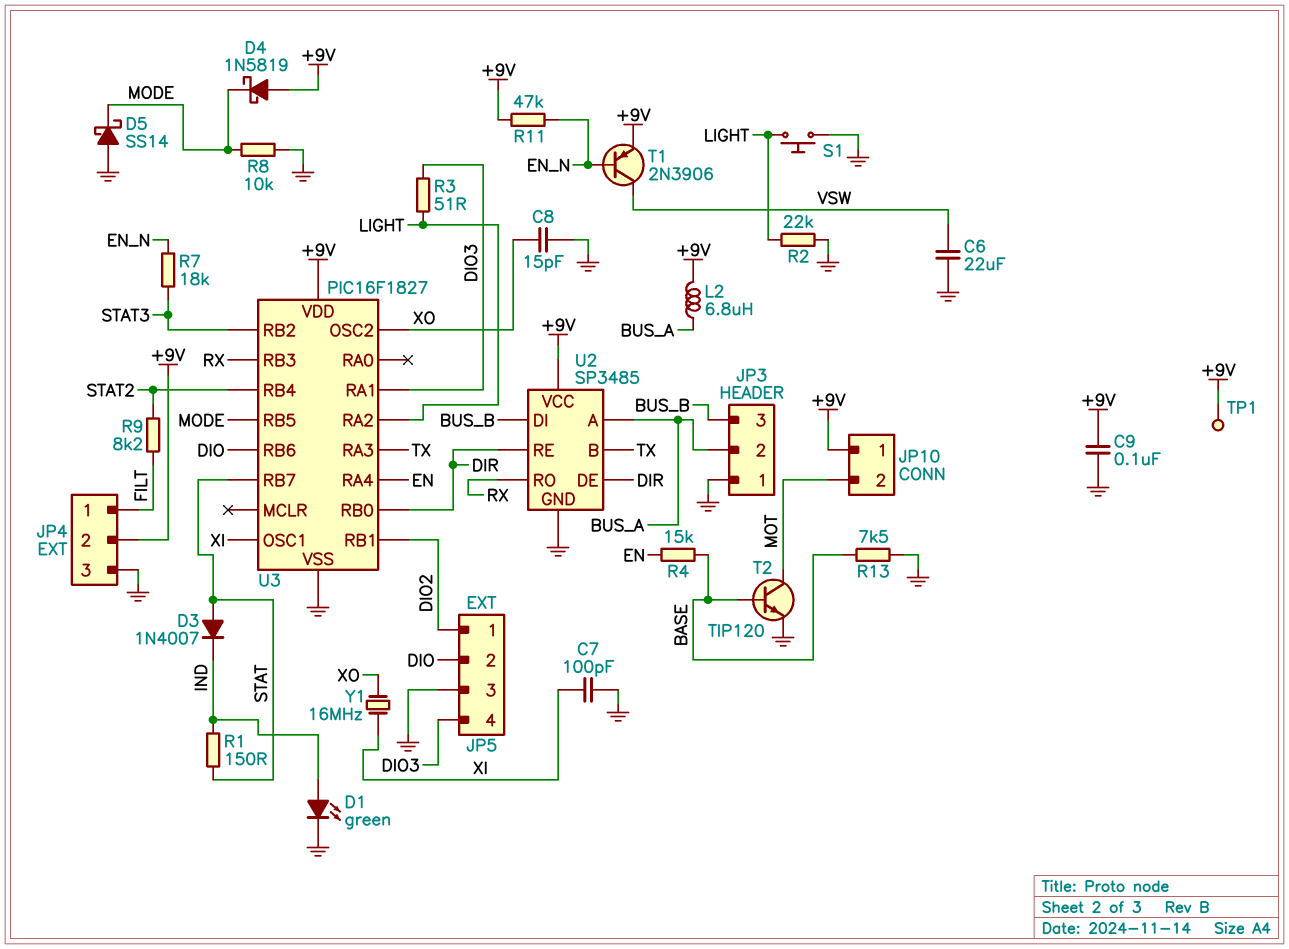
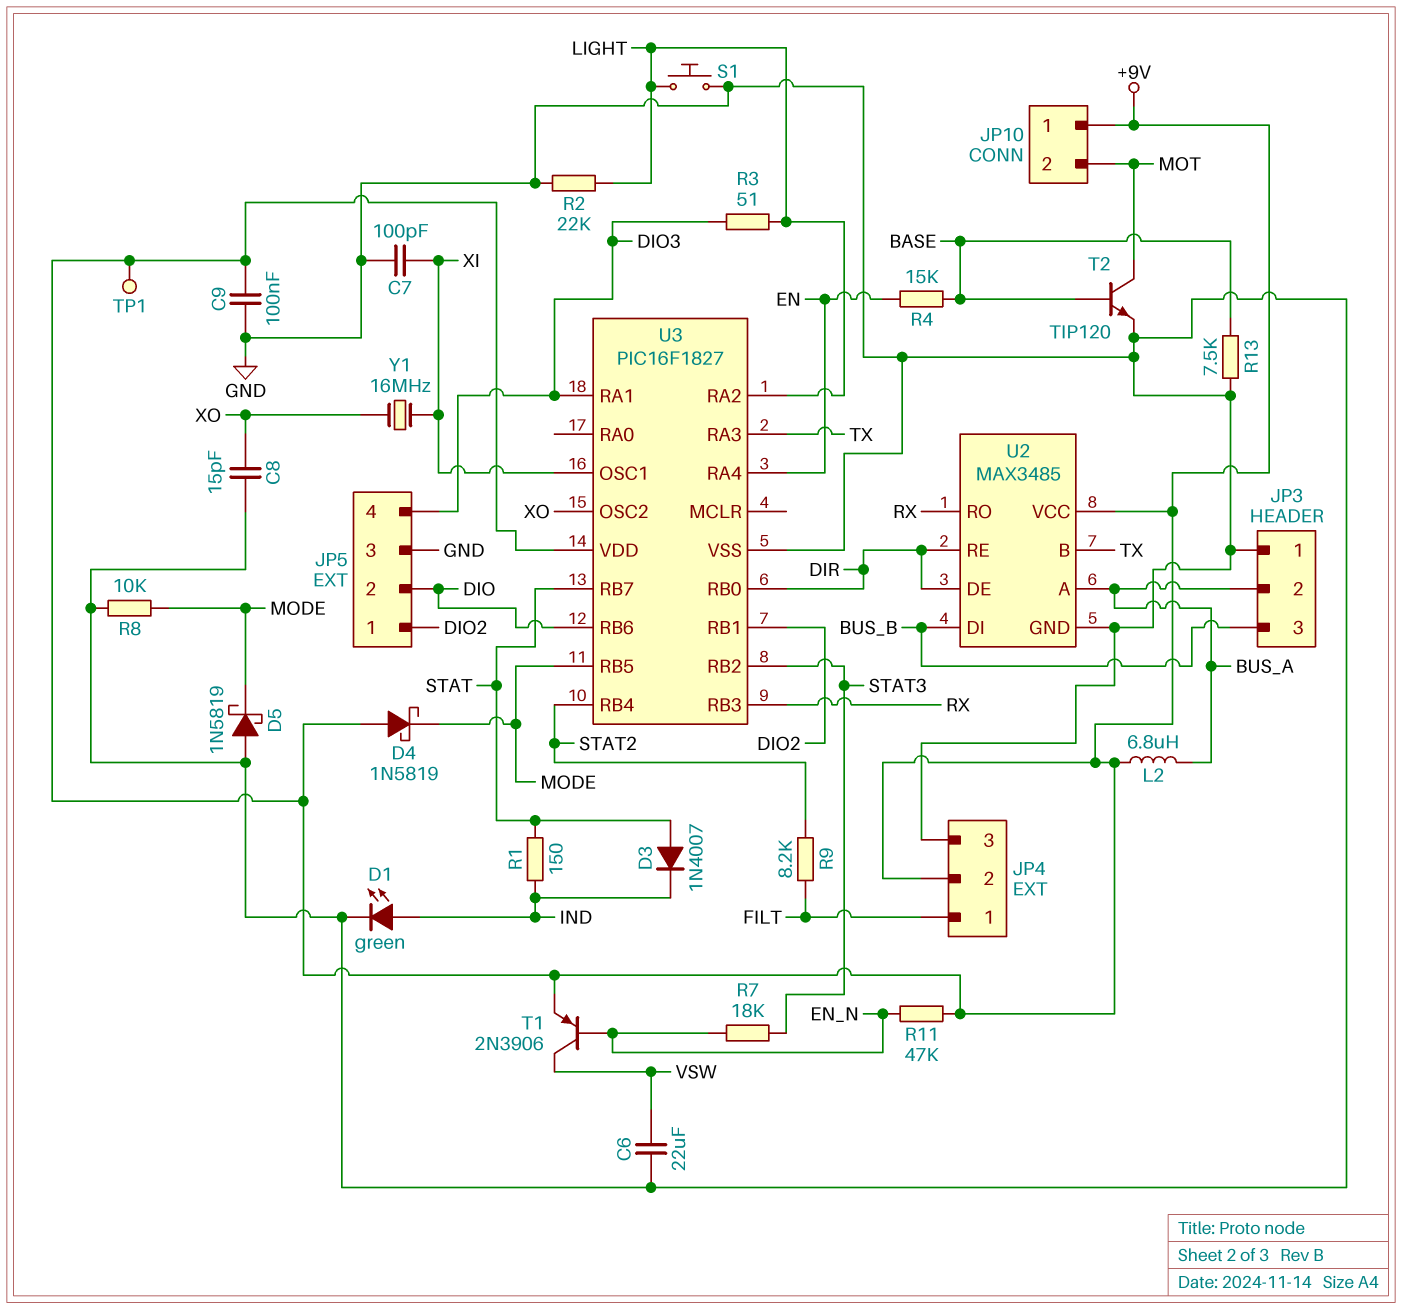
D5: schottky SS14 (A GND, K MODE) -> schottky 1N5819 (A GND, K MODE)
U2: SP3485 -> MAX3485

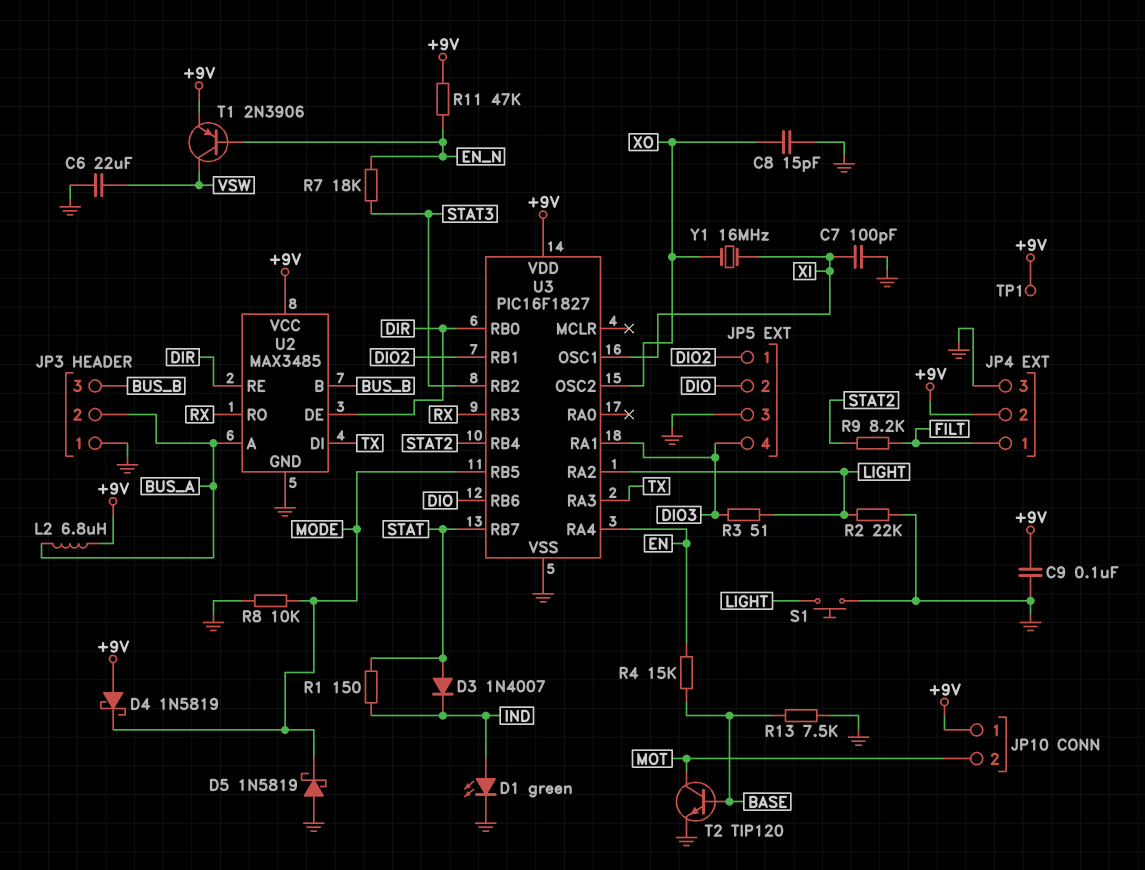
U2 pin B: TX -> BUS_B
U2 pin DI: BUS_B -> TX

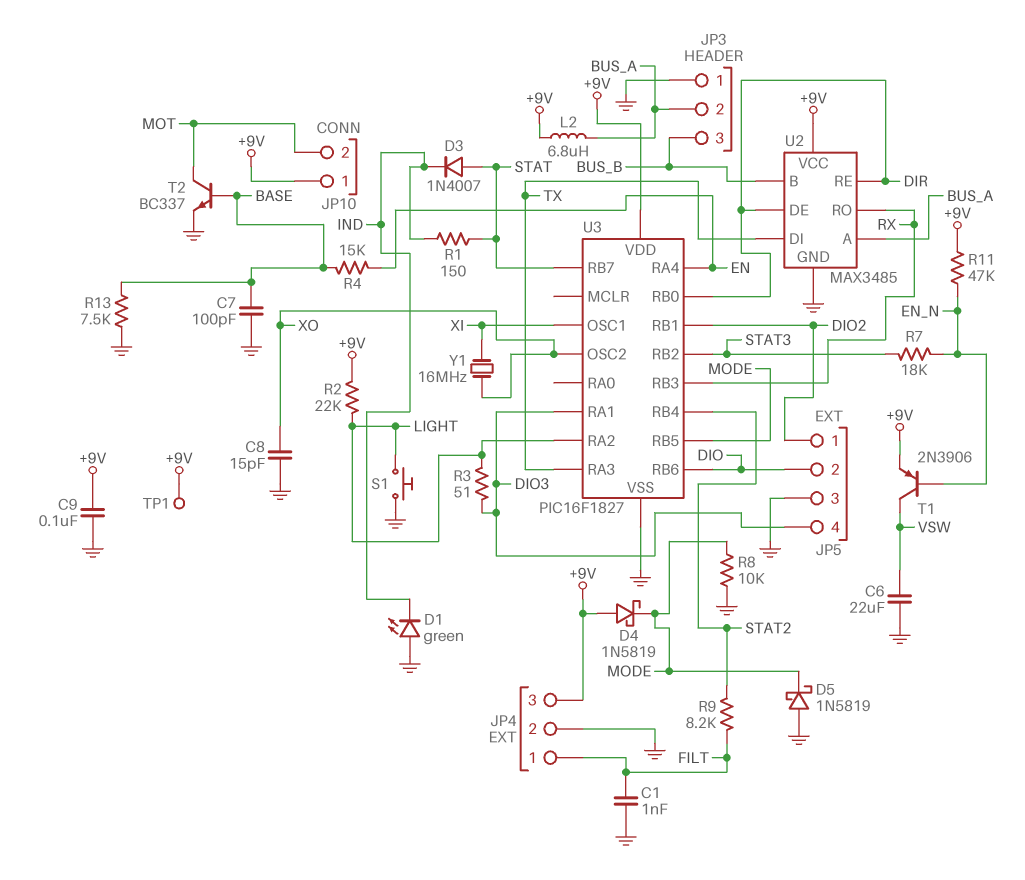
C1: none -> 1nF (FILT, GND)
C7: 100pF (GND, XI) -> 100pF (BASE, GND)
D1: LED green (A IND, K GND) -> LED green (A GND, K IND)
JP4 pin 2: +9V -> GND
JP4 pin 3: GND -> +9V
R2: 22k (GND, LIGHT) -> 22k (+9V, LIGHT)
T2: NPN TIP120 (B BASE, C MOT, E GND) -> NPN BC337 (B BASE, C MOT, E GND)

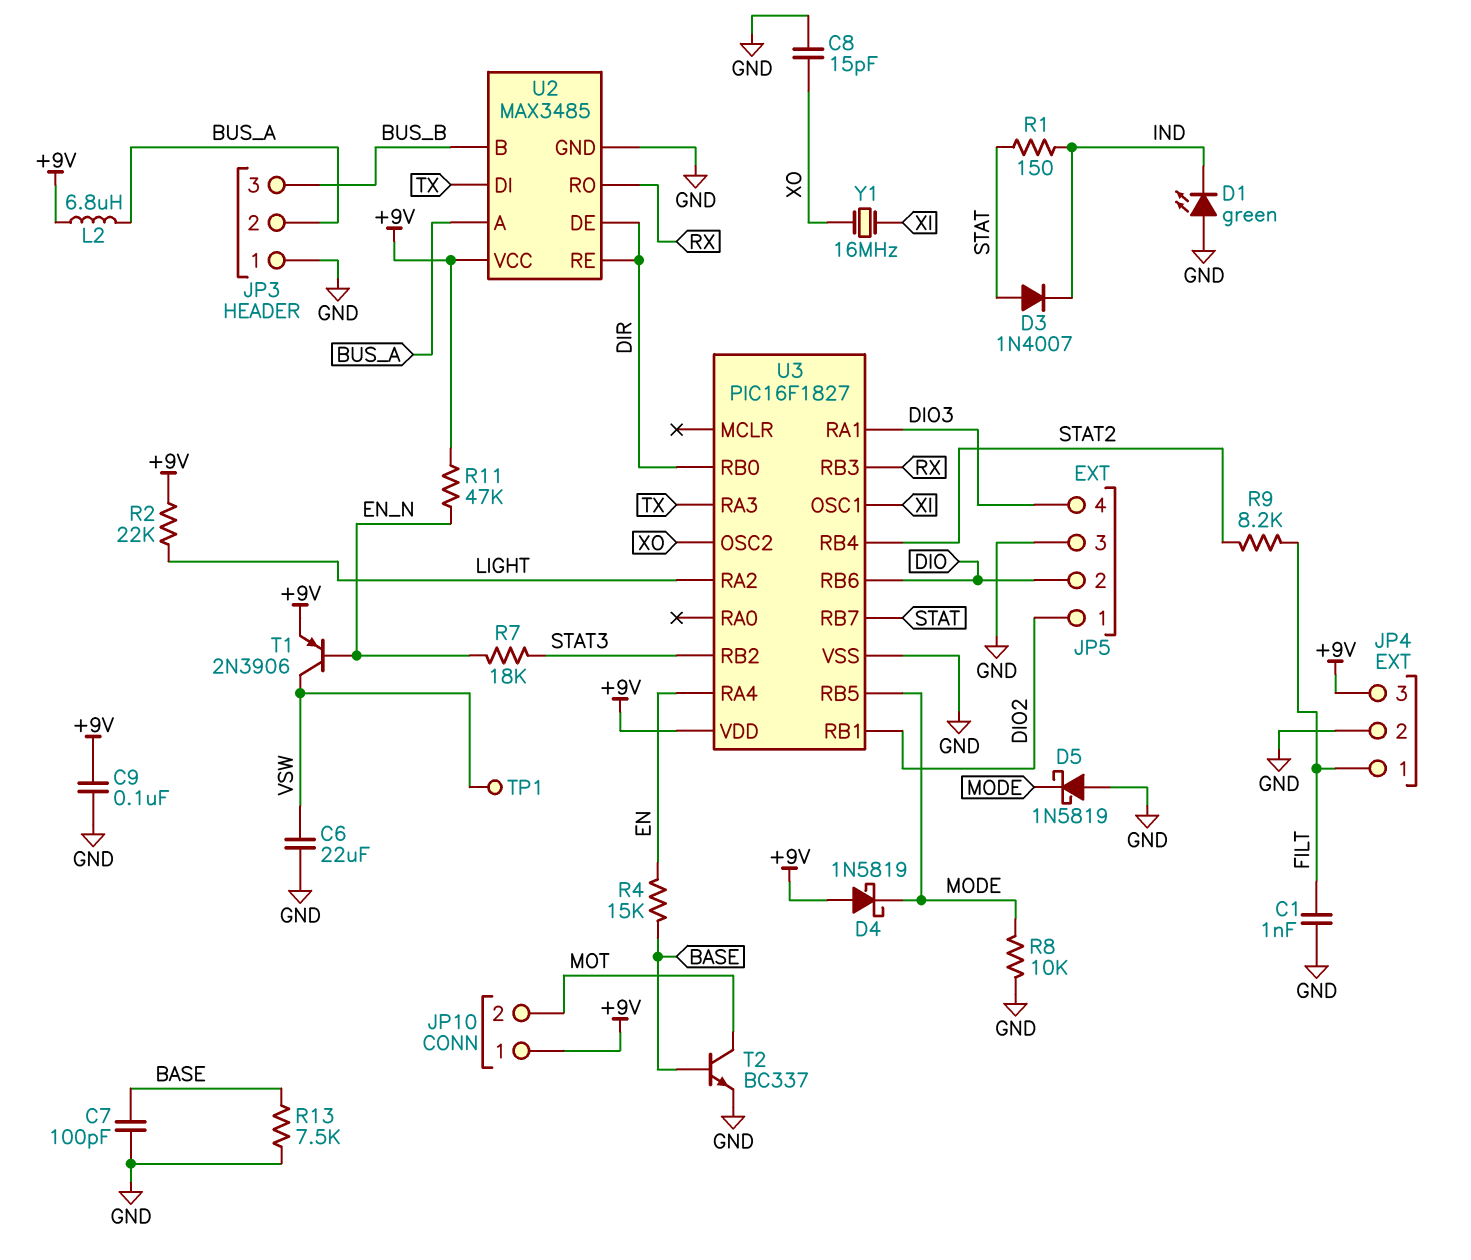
R3: 51 (DIO3, LIGHT) -> none
S1: button (GND, LIGHT) -> none
TP1: test point (+9V) -> test point (VSW)

